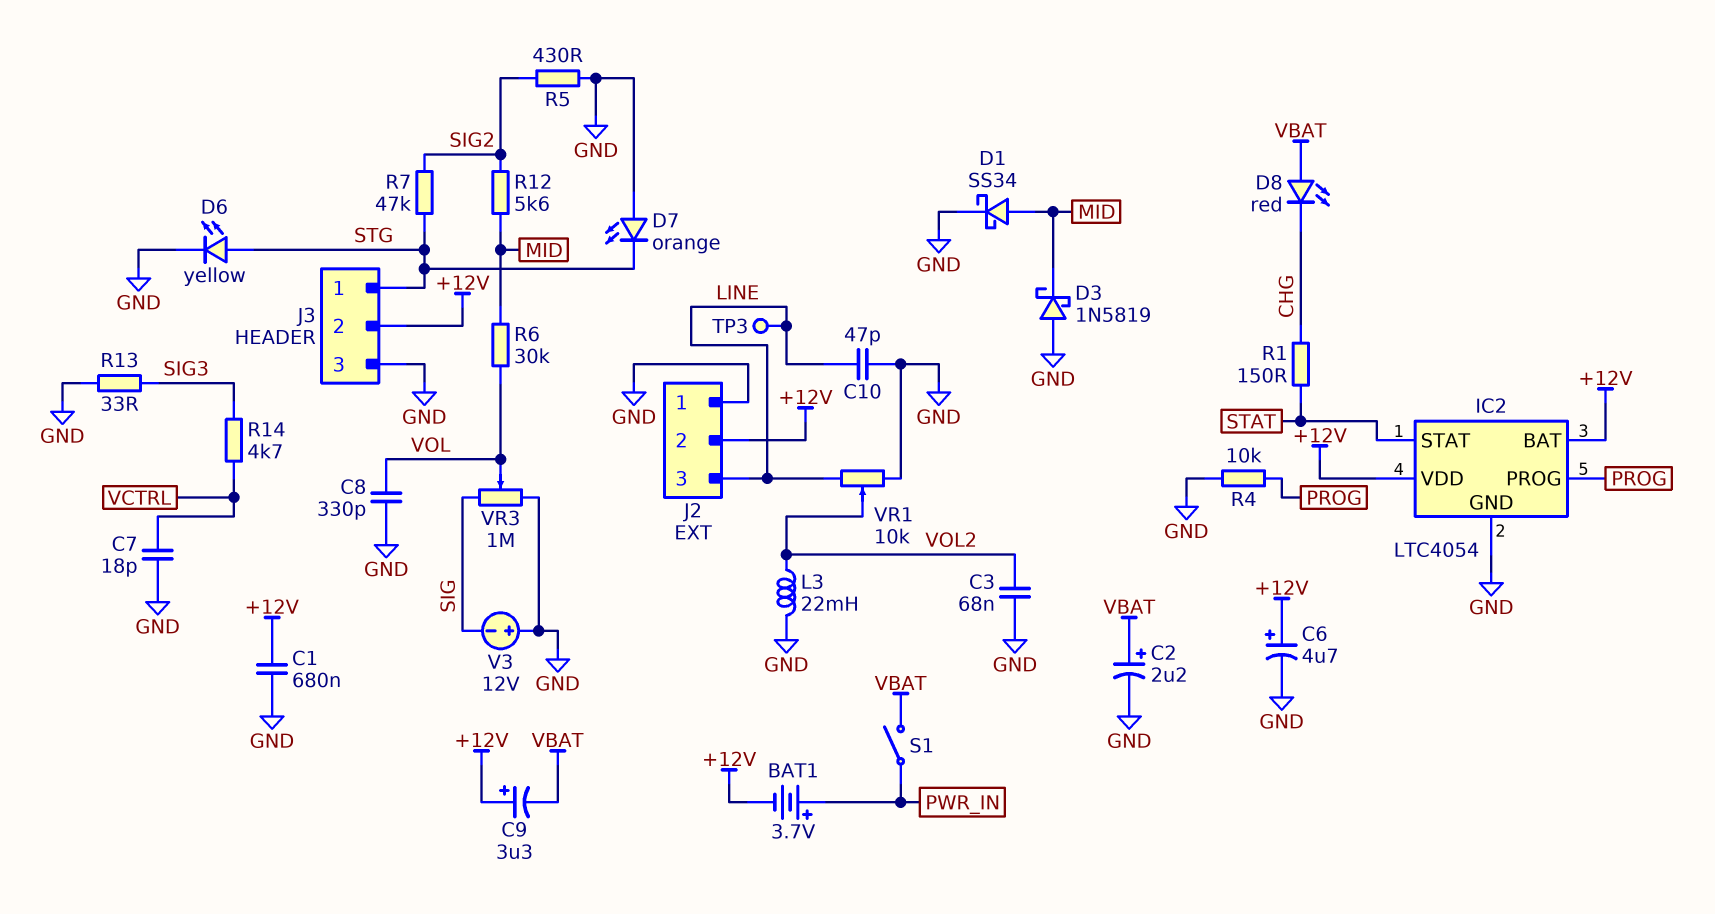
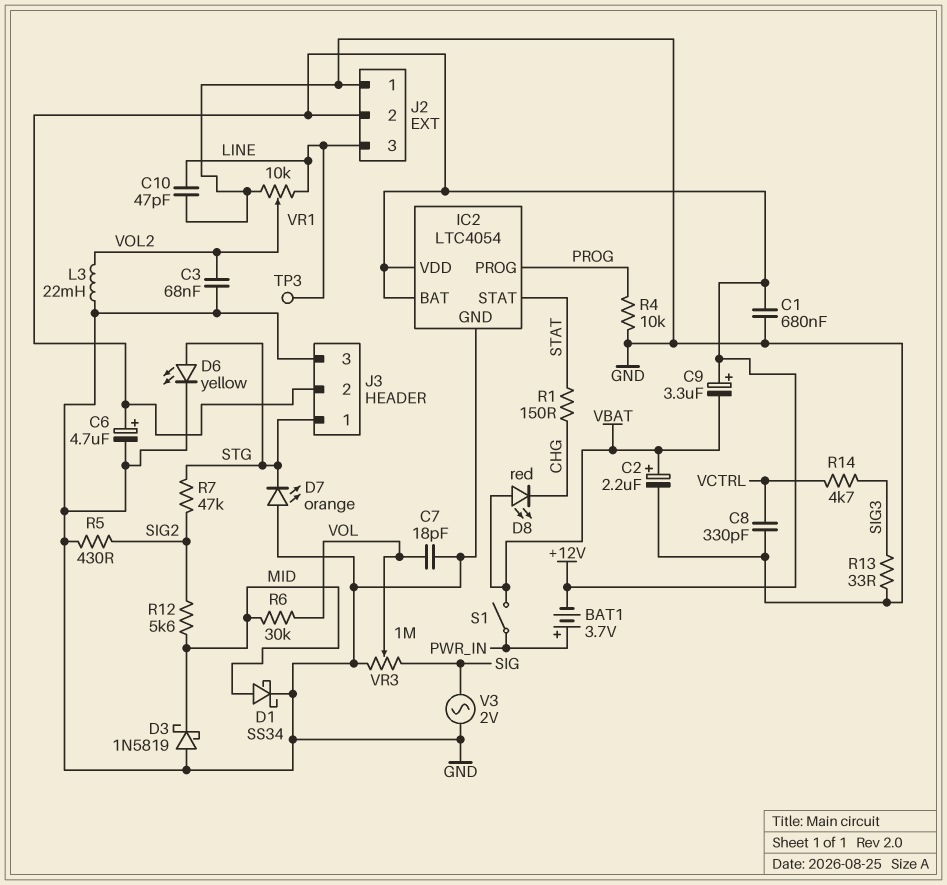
C7: 18pF (GND, VCTRL) -> 18pF (GND, VOL)
C8: 330pF (GND, VOL) -> 330pF (GND, VCTRL)
V3: 12V (plus GND, minus SIG) -> AC 2V (GND, SIG)

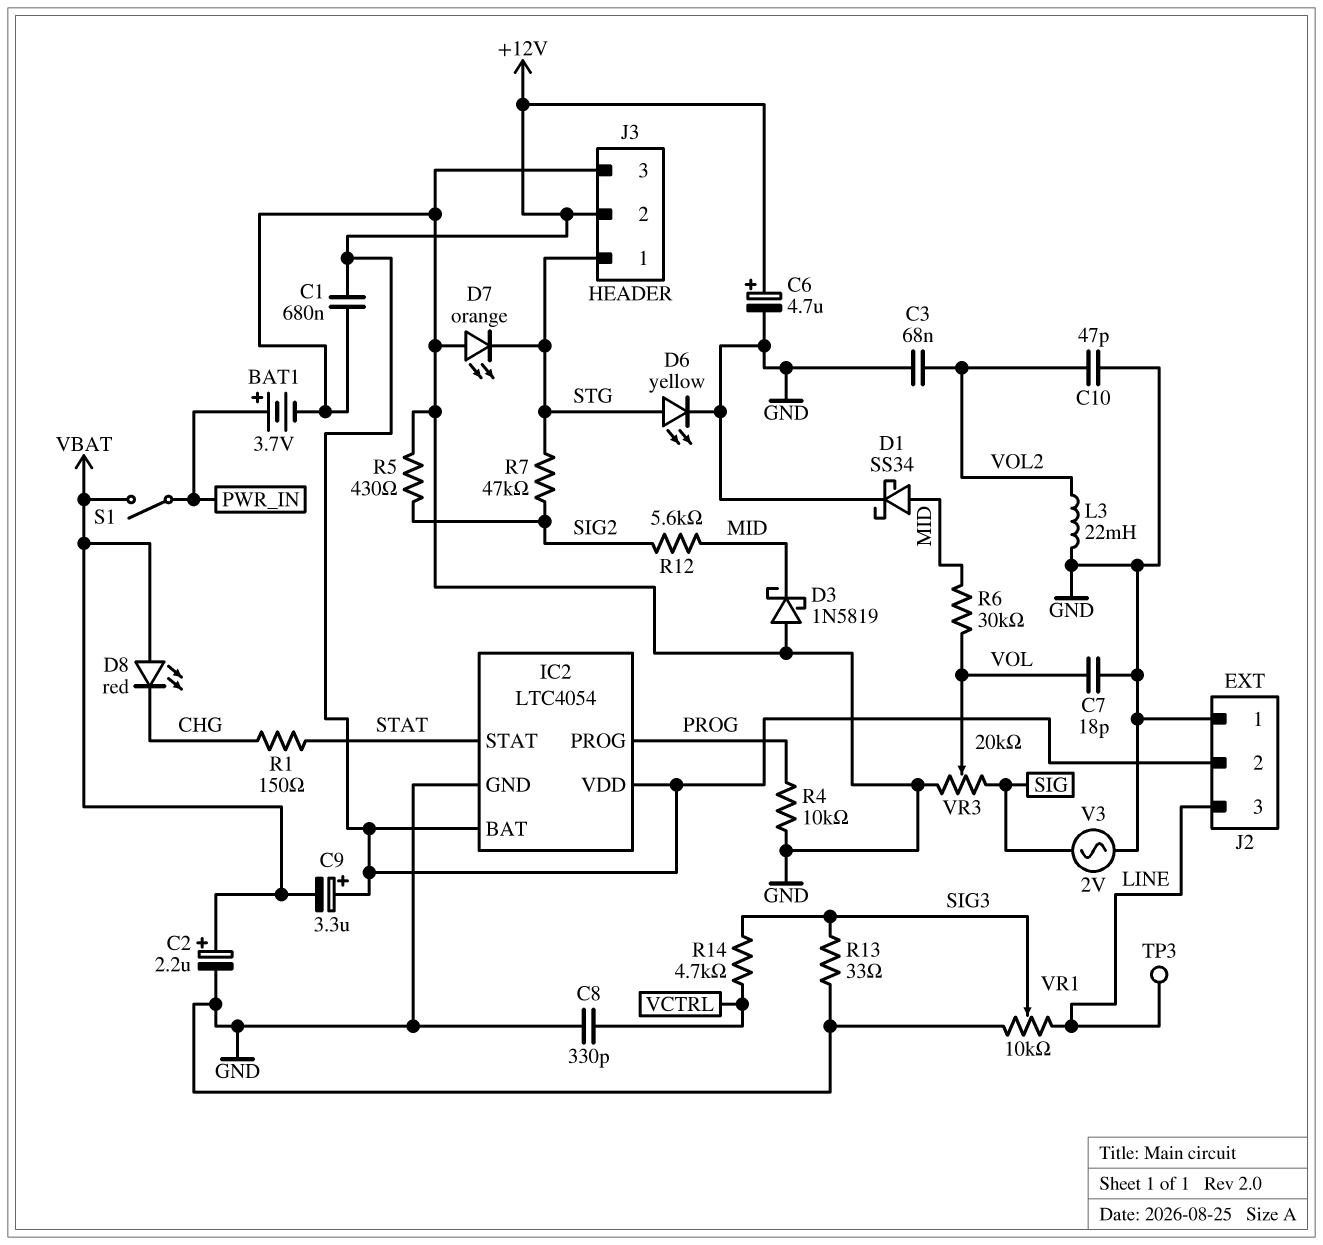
BAT1: 3.7V (plus PWR_IN, minus +12V) -> 3.7V (plus PWR_IN, minus GND)
C10: 47pF (GND, LINE) -> 47pF (GND, VOL2)
VR1: 10k (GND, LINE, wiper VOL2) -> 10k (GND, LINE, wiper SIG3)
VR3: 1M (GND, SIG, wiper VOL) -> 20k (GND, SIG, wiper VOL)

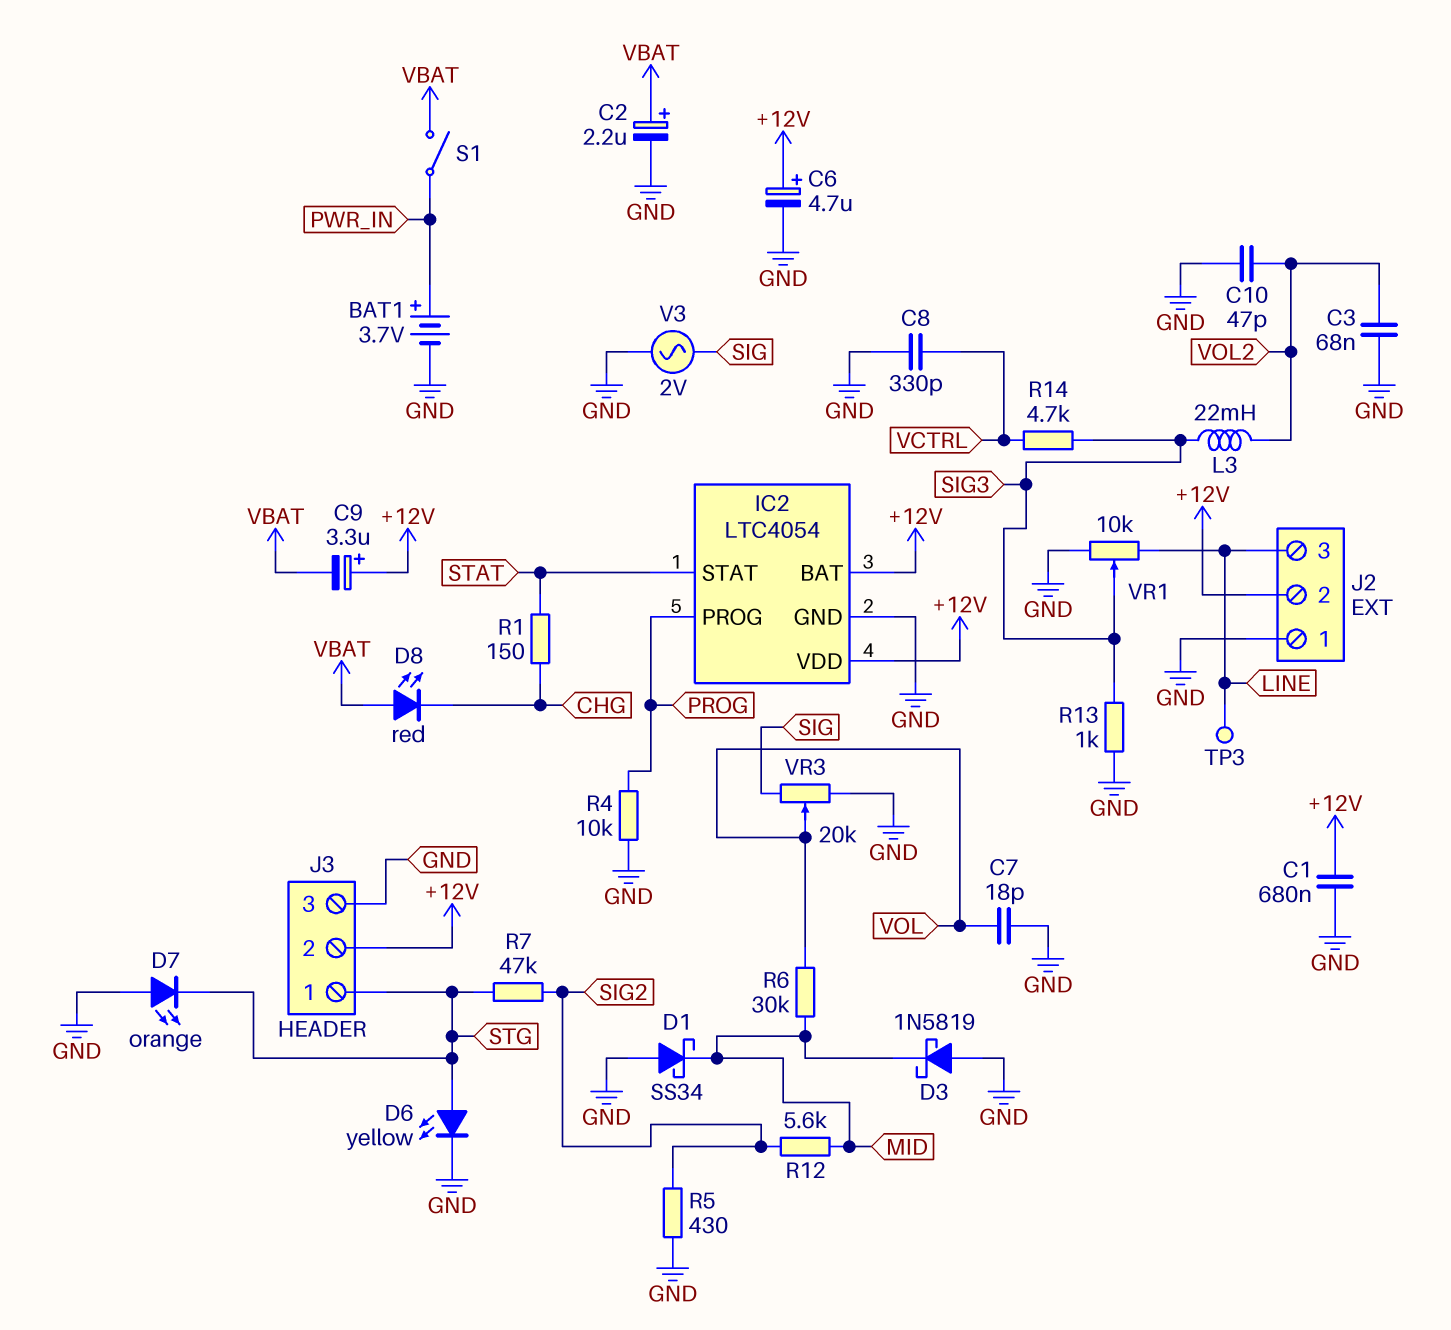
D1: schottky SS34 (A MID, K GND) -> schottky SS34 (A GND, K MID)
L3: 22mH (GND, VOL2) -> 22mH (SIG3, VOL2)
R13: 33 (GND, SIG3) -> 1k (GND, SIG3)

